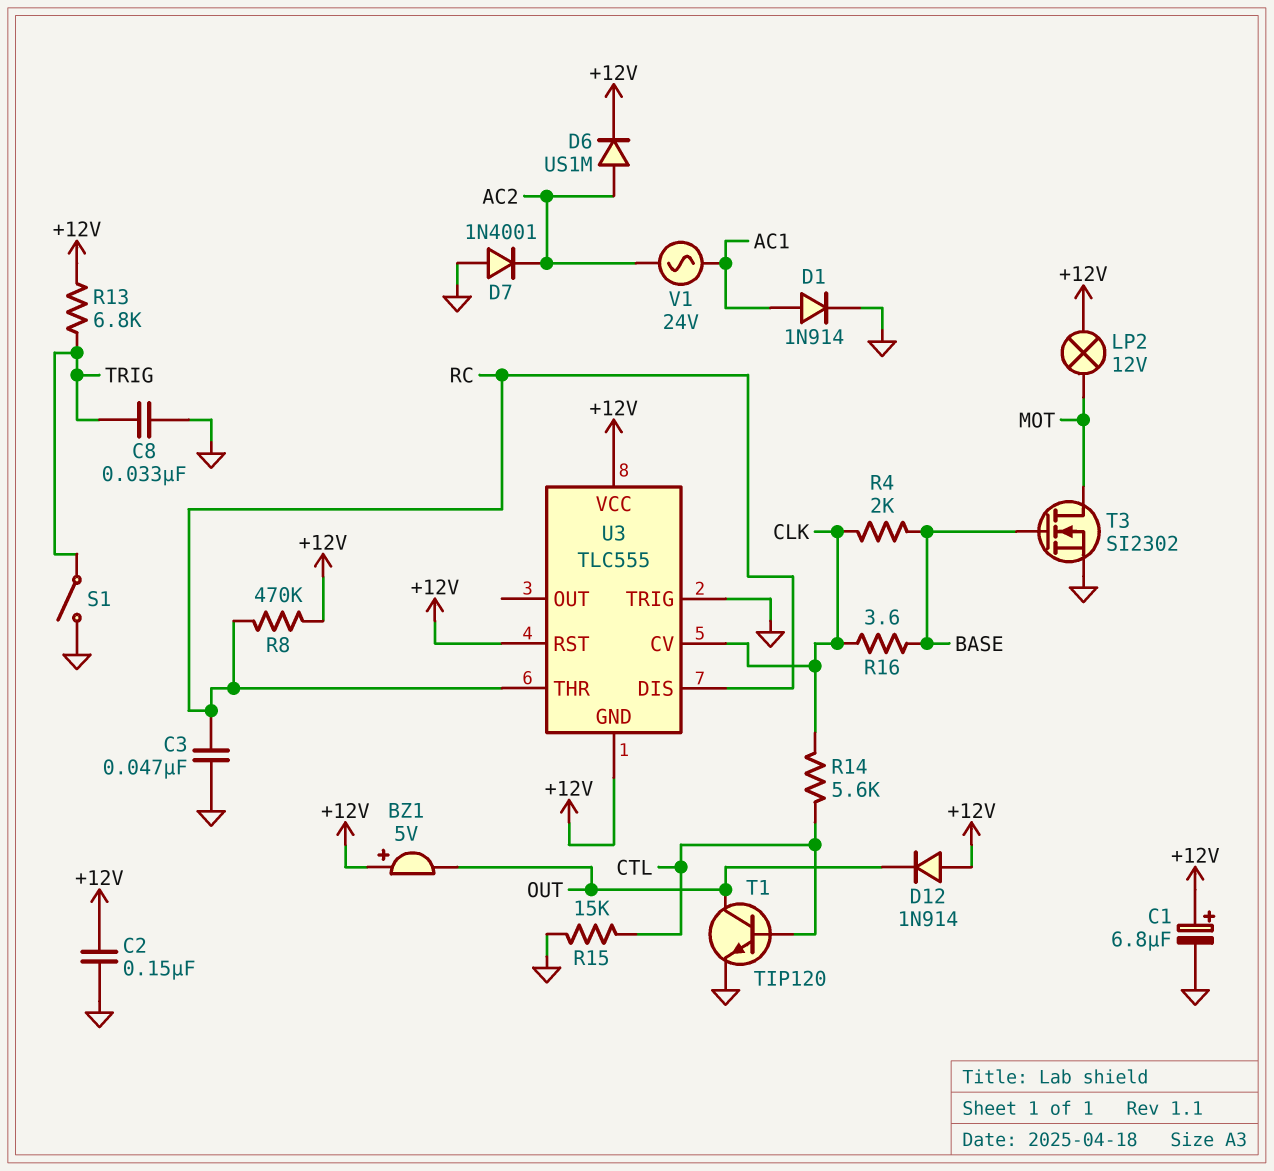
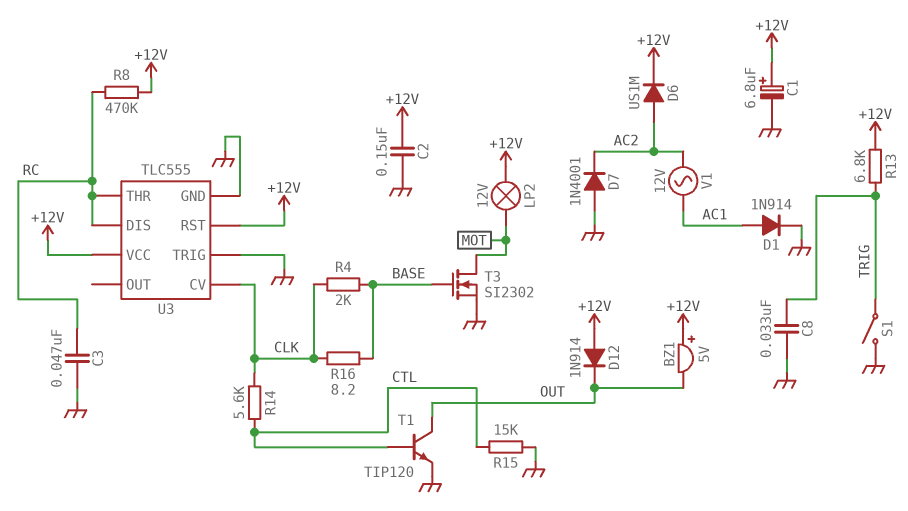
R16: 3.6 (BASE, CLK) -> 8.2 (BASE, CLK)
U3 pin GND: +12V -> GND
V1: AC 24V (AC1, AC2) -> AC 12V (AC1, AC2)

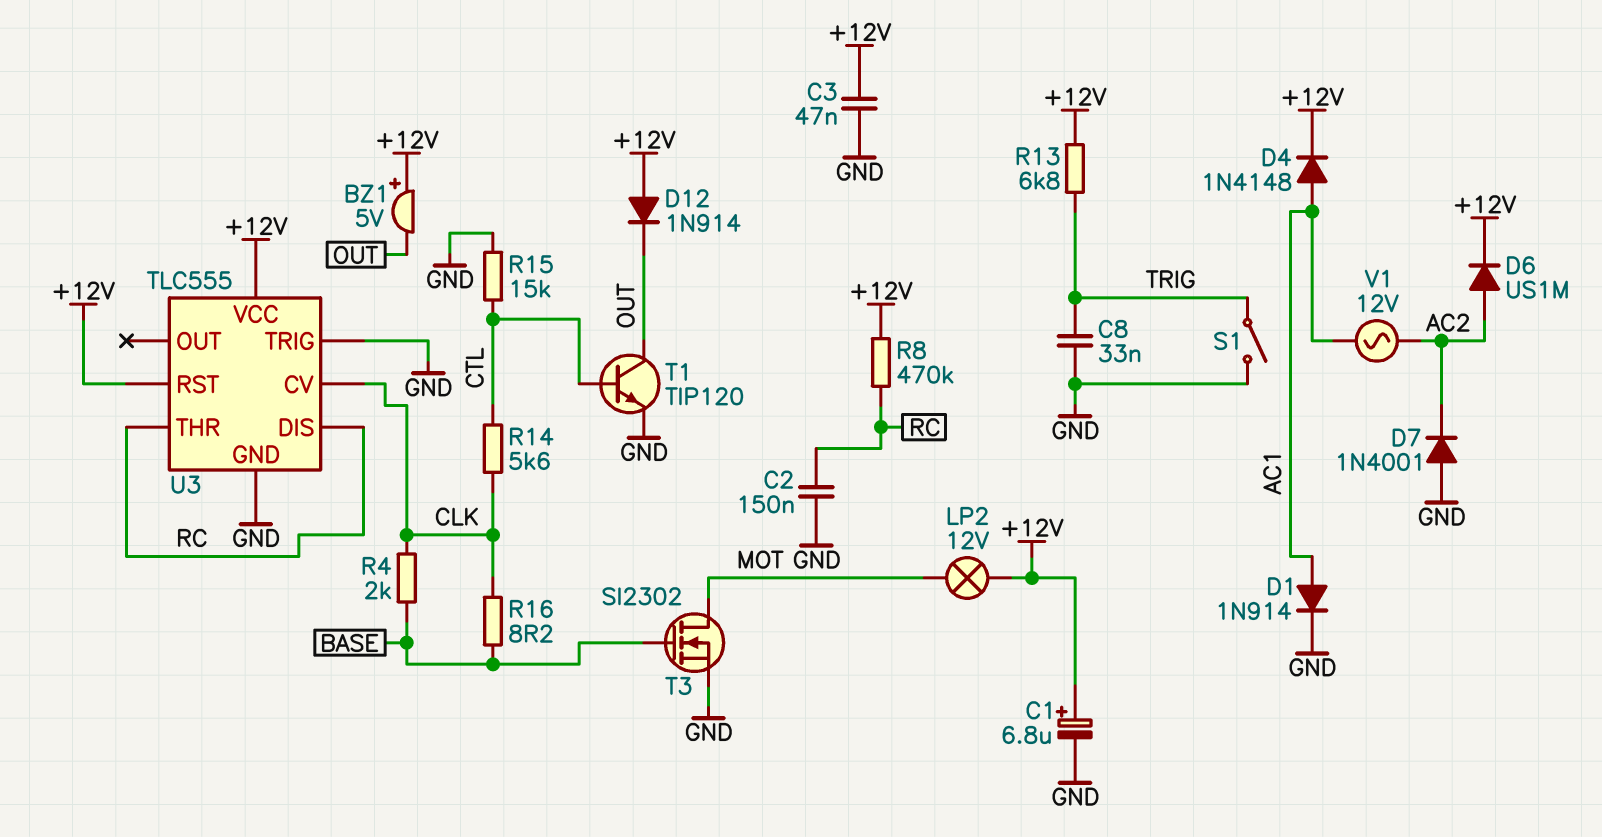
C2: 150nF (+12V, GND) -> 150nF (GND, RC)
C3: 47nF (GND, RC) -> 47nF (+12V, GND)
D4: none -> diode 1N4148 (A AC1, K +12V)

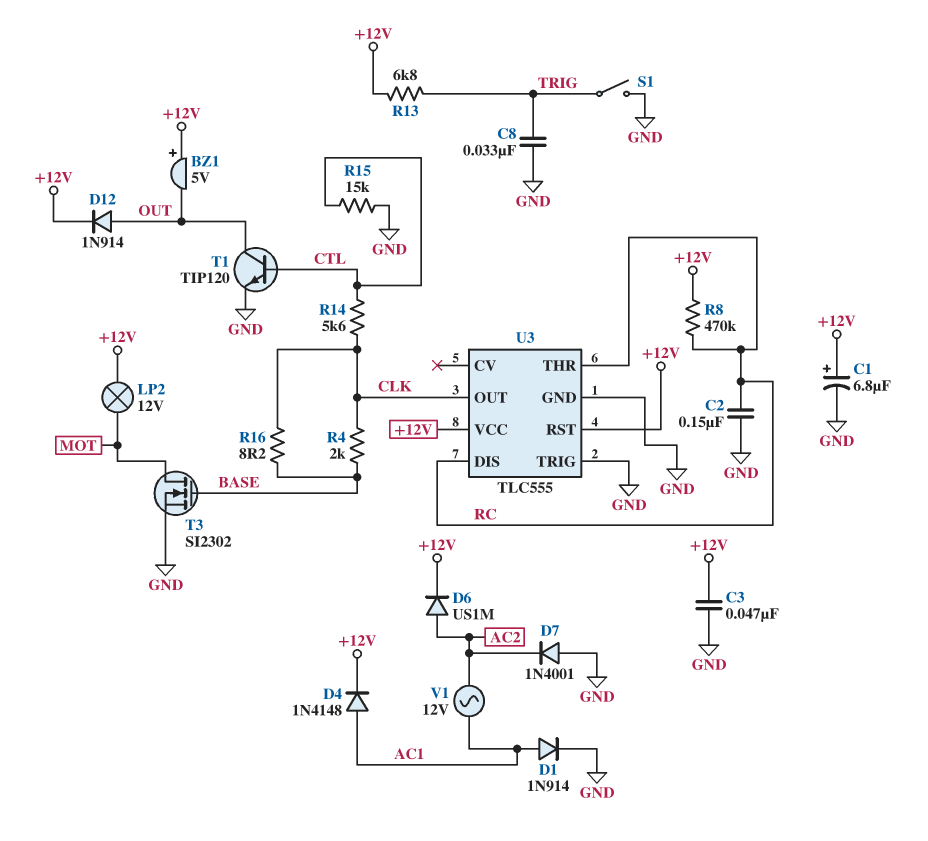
D12: diode 1N914 (A +12V, K OUT) -> diode 1N914 (A OUT, K +12V)
U3 pin CV: CLK -> none
U3 pin OUT: none -> CLK

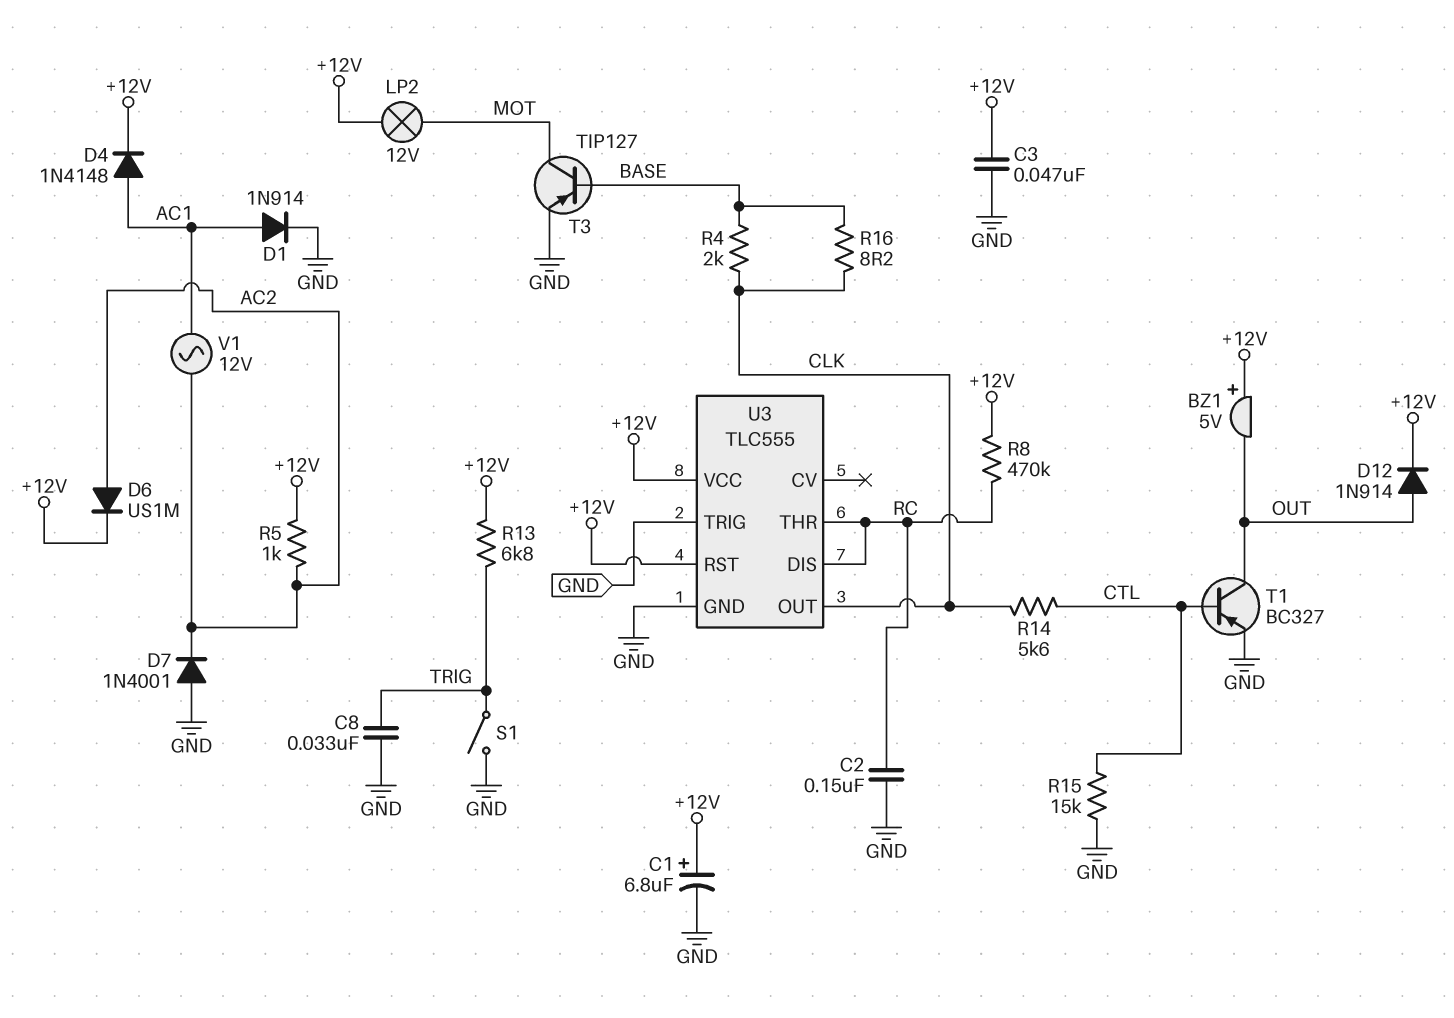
R5: none -> 1k (+12V, AC2)
T1: NPN TIP120 (B CTL, C OUT, E GND) -> PNP BC327 (B CTL, C OUT, E GND)
T3: NMOS SI2302 (G BASE, D MOT, S GND) -> PNP TIP127 (B BASE, C MOT, E GND)

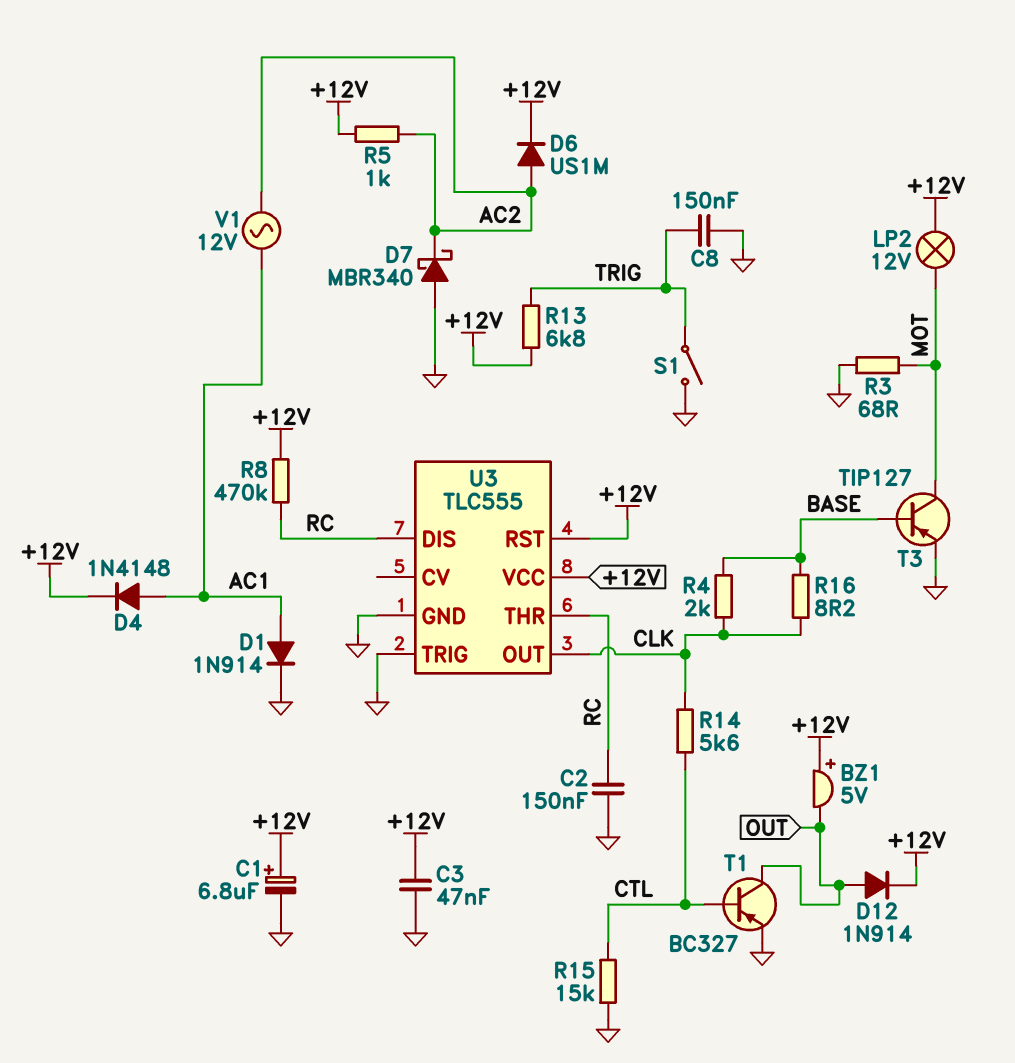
C8: 33nF (GND, TRIG) -> 150nF (GND, TRIG)
D7: diode 1N4001 (A GND, K AC2) -> schottky MBR340 (A GND, K AC2)
R3: none -> 68 (GND, MOT)

